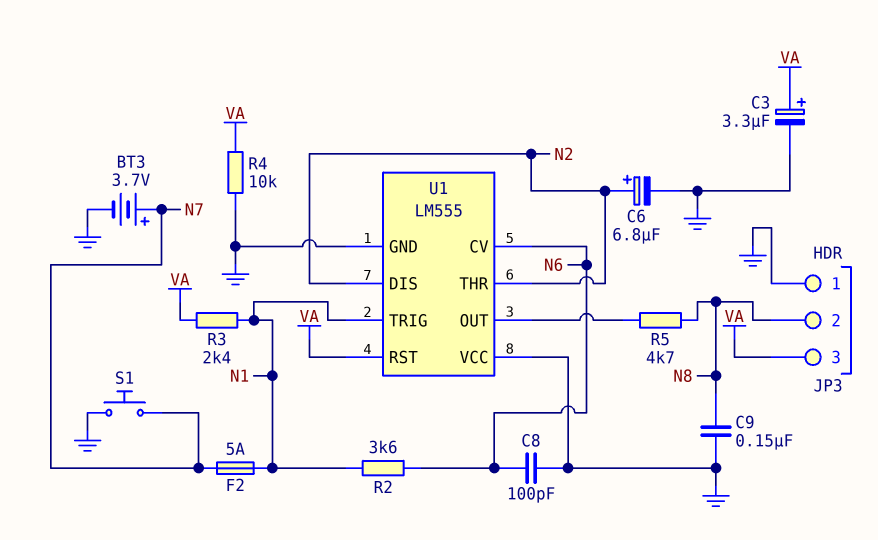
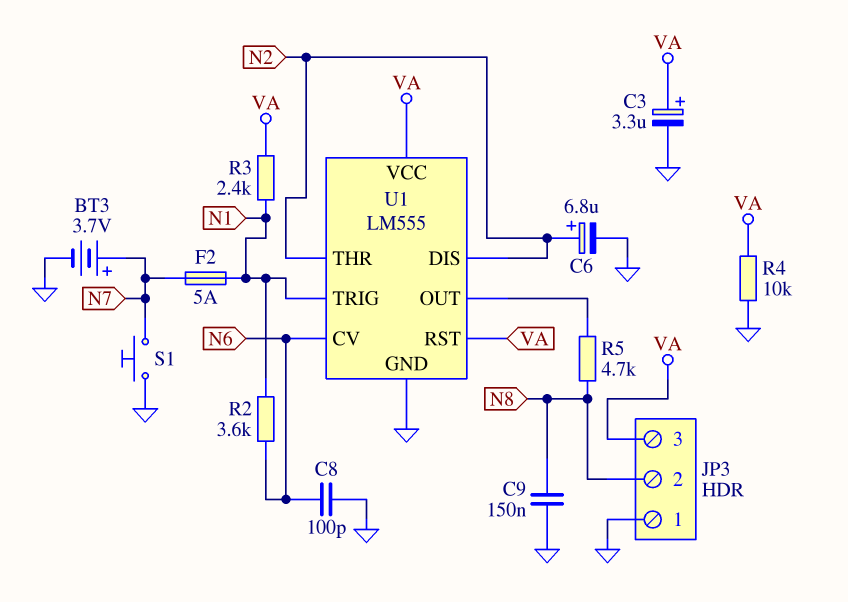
U1 pin VCC: GND -> VA

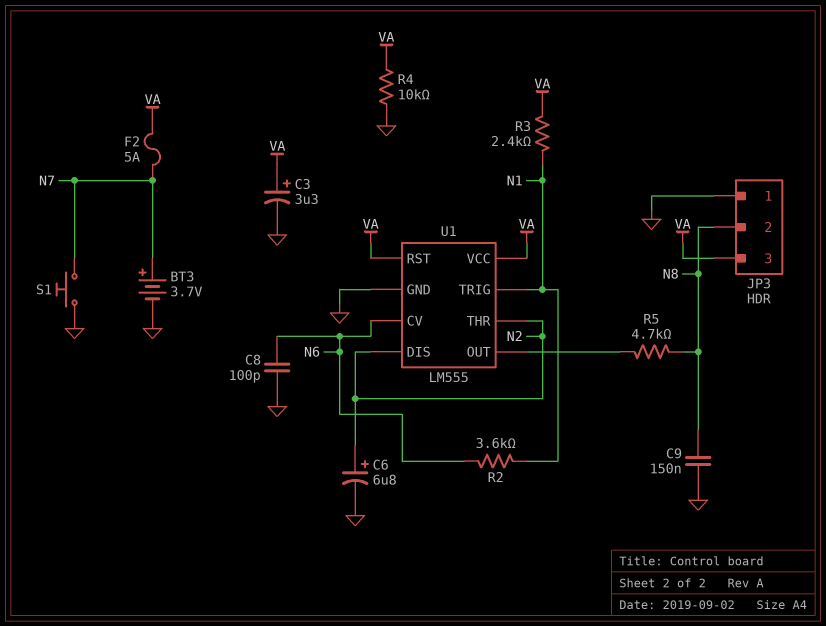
F2: 5A (N1, N7) -> 5A (N7, VA)

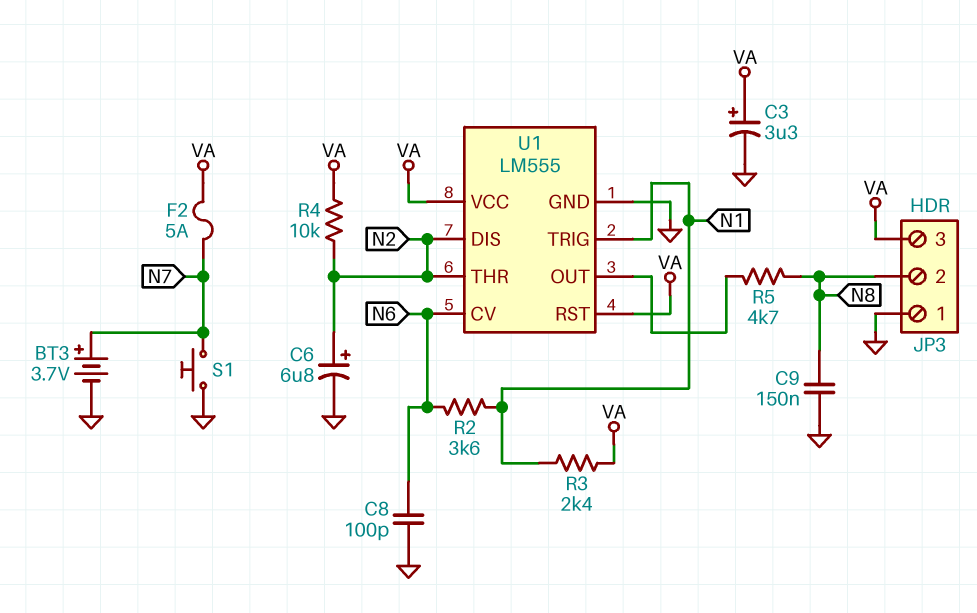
R4: 10k (GND, VA) -> 10k (N2, VA)

